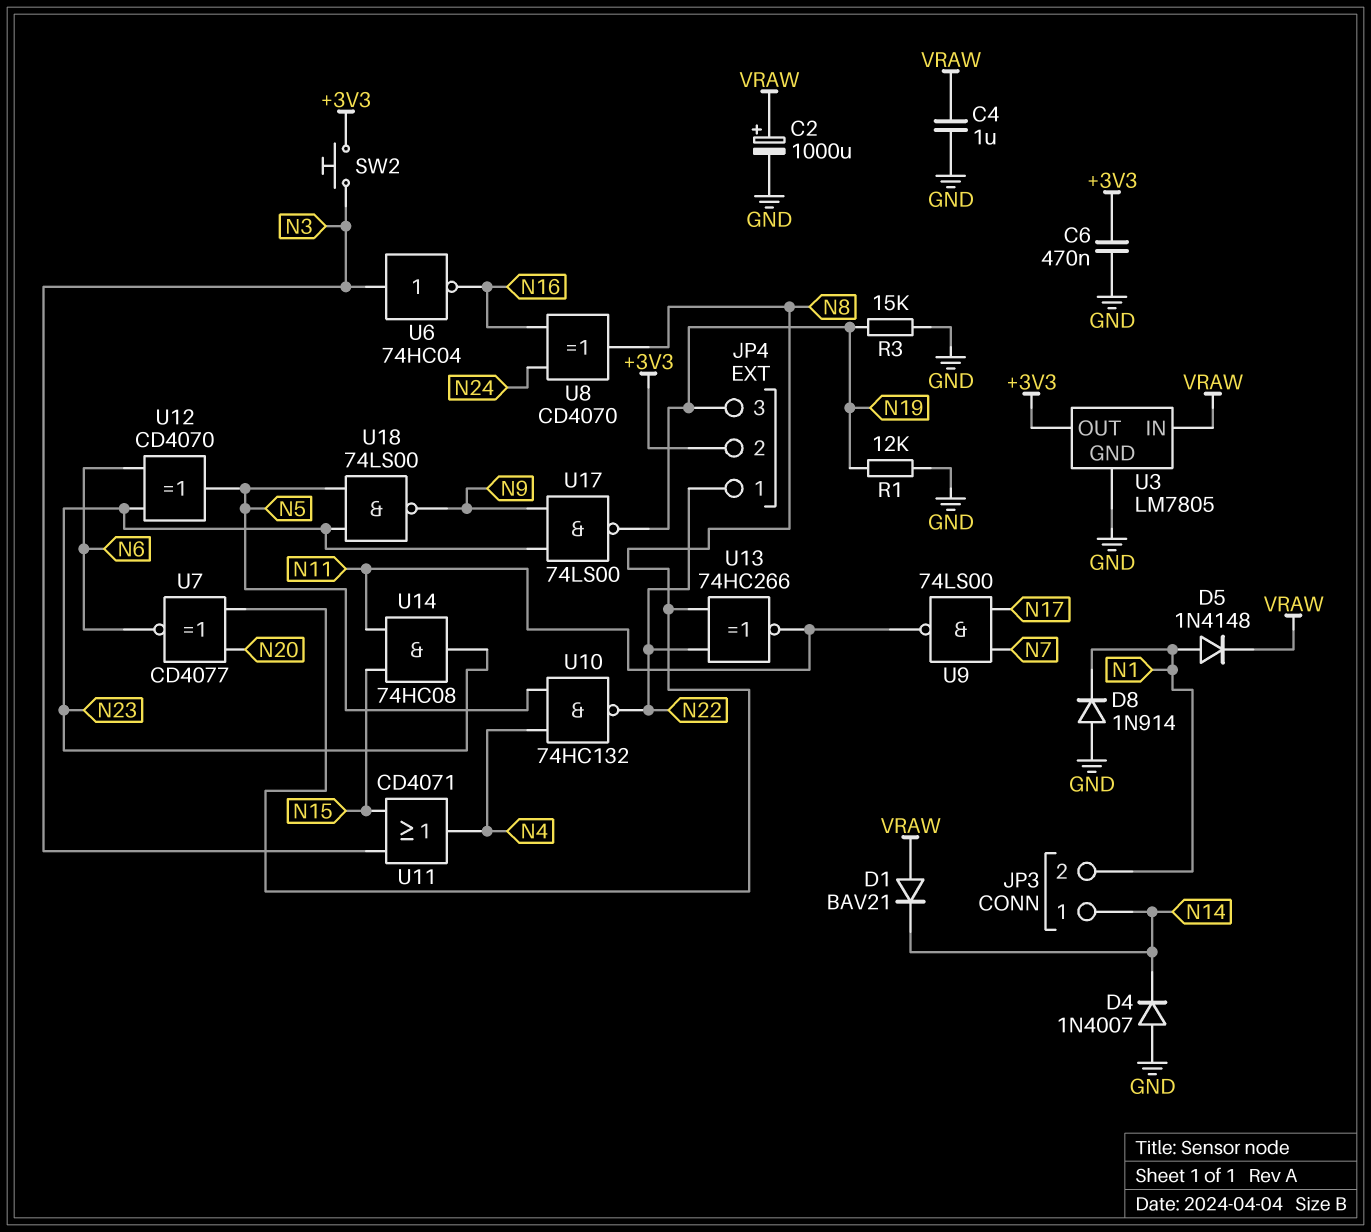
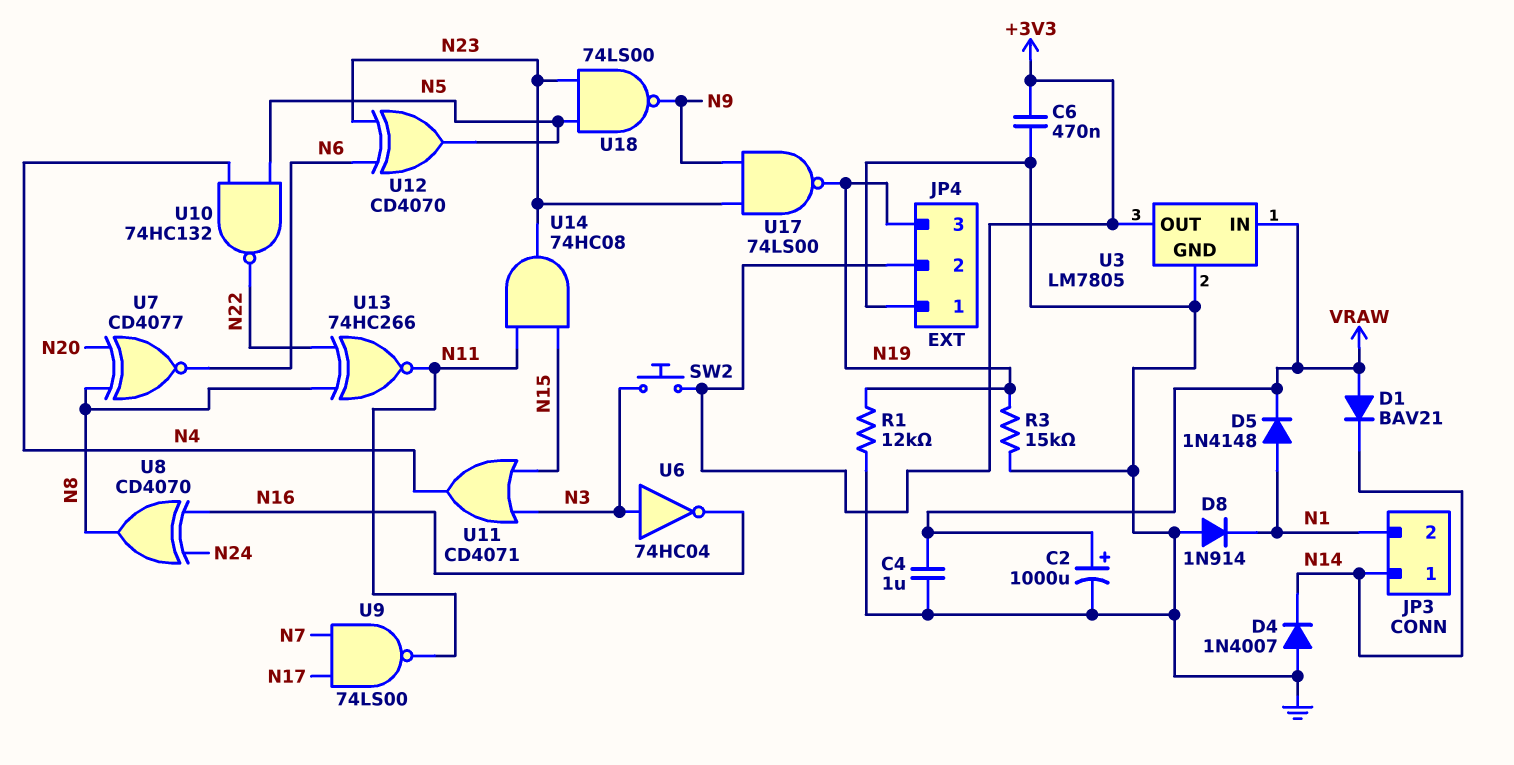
JP4 pin 1: N22 -> GND

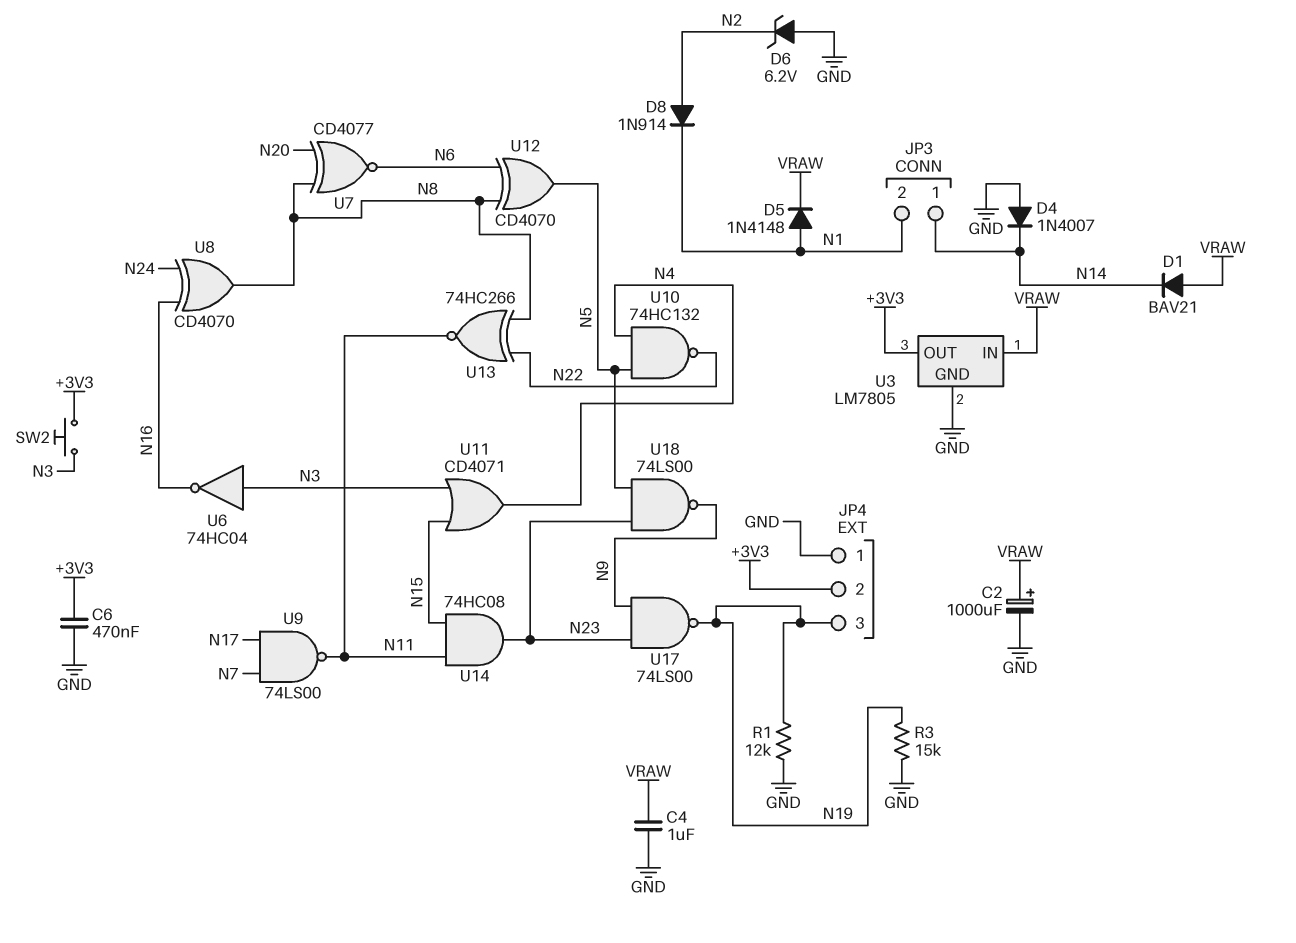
D6: none -> zener 6.2V (A GND, K N2)
D8: diode 1N914 (A GND, K N1) -> diode 1N914 (A N2, K N1)
U12: XOR CD4070 (in N6, in N23, out N5) -> XOR CD4070 (in N6, in N8, out N5)

